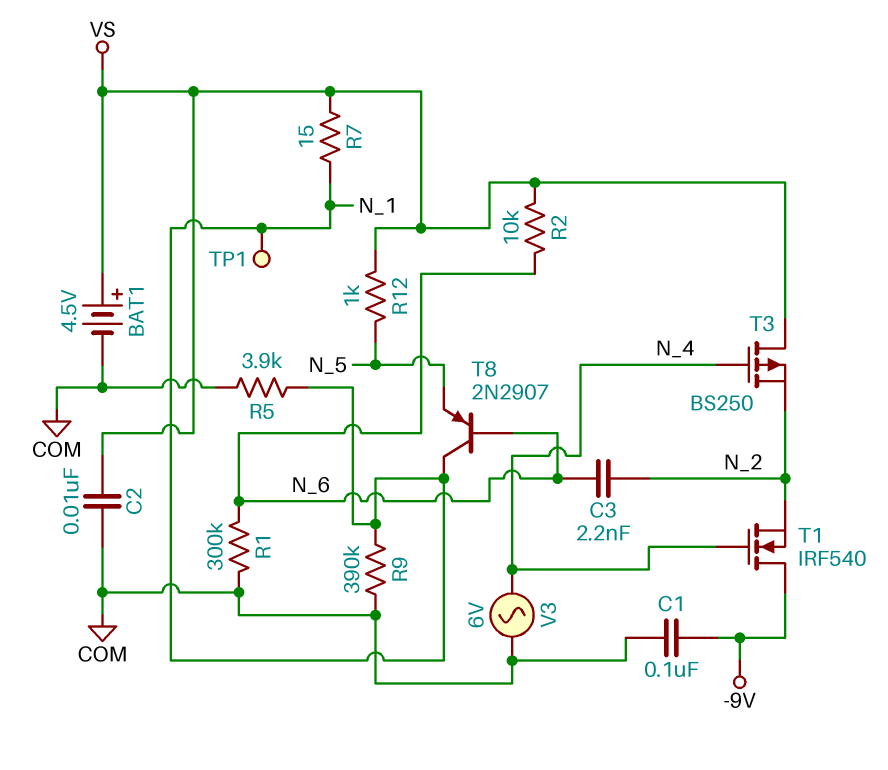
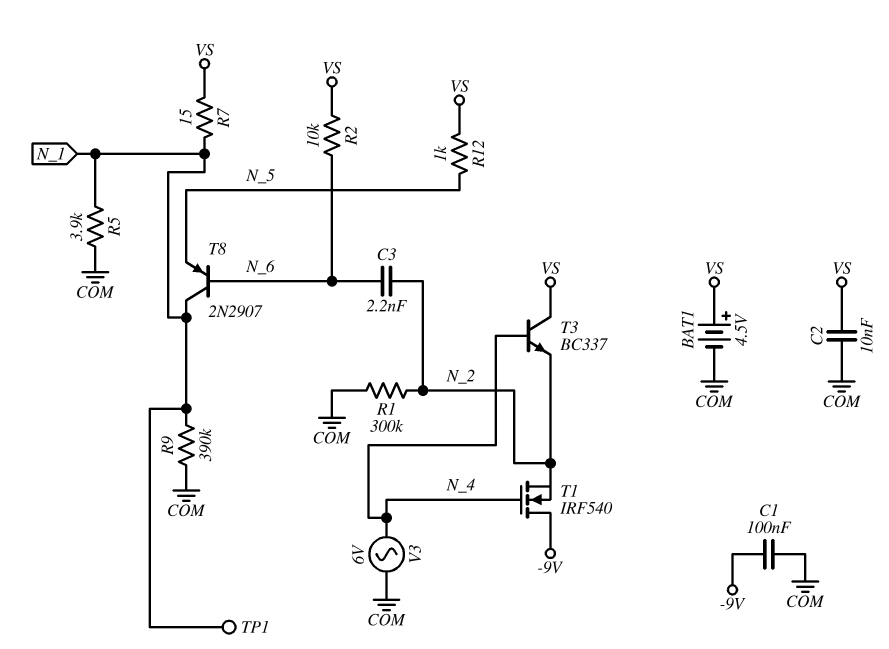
R1: 300k (COM, N_6) -> 300k (COM, N_2)
T3: PMOS BS250 (G N_4, D VS, S N_2) -> NPN BC337 (B N_4, C VS, E N_2)

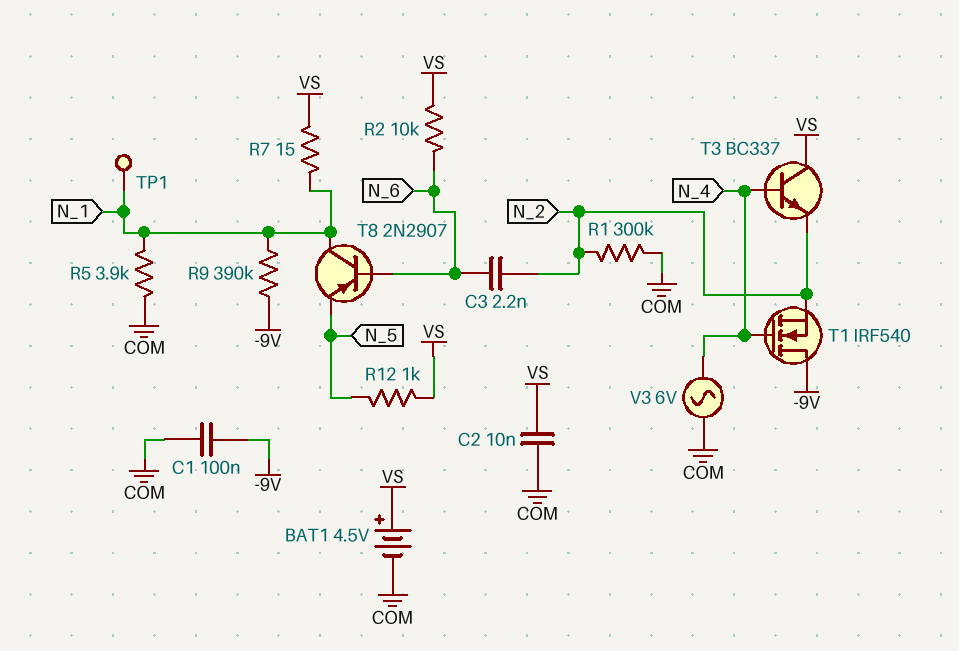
R9: 390k (COM, N_1) -> 390k (-9V, N_1)

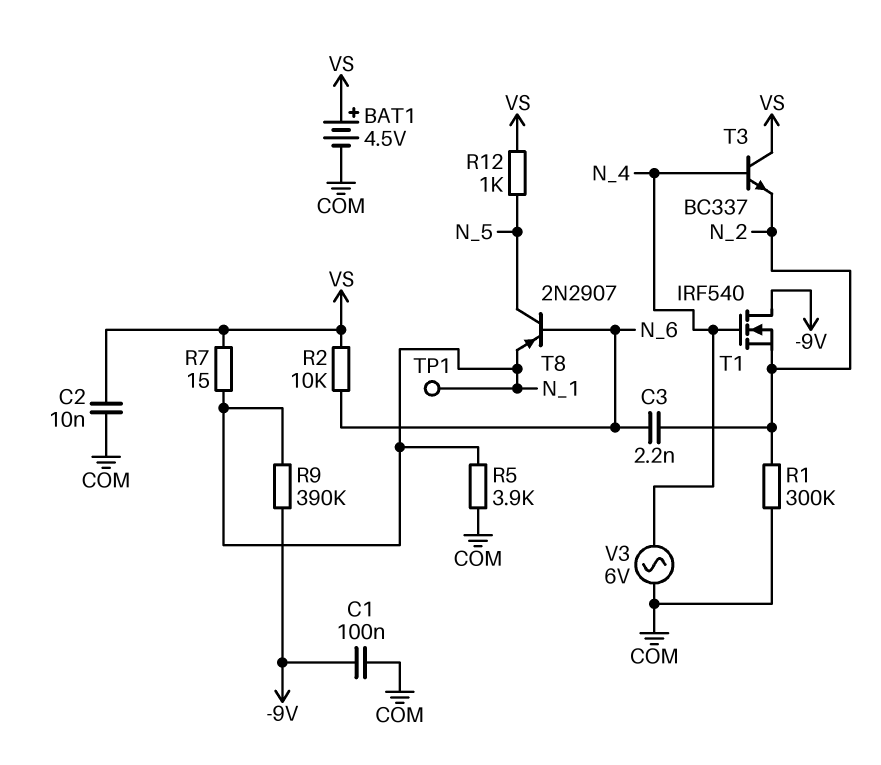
T8: PNP 2N2907 (B N_6, C N_1, E N_5) -> PNP 2N2907 (B N_6, C N_5, E N_1)

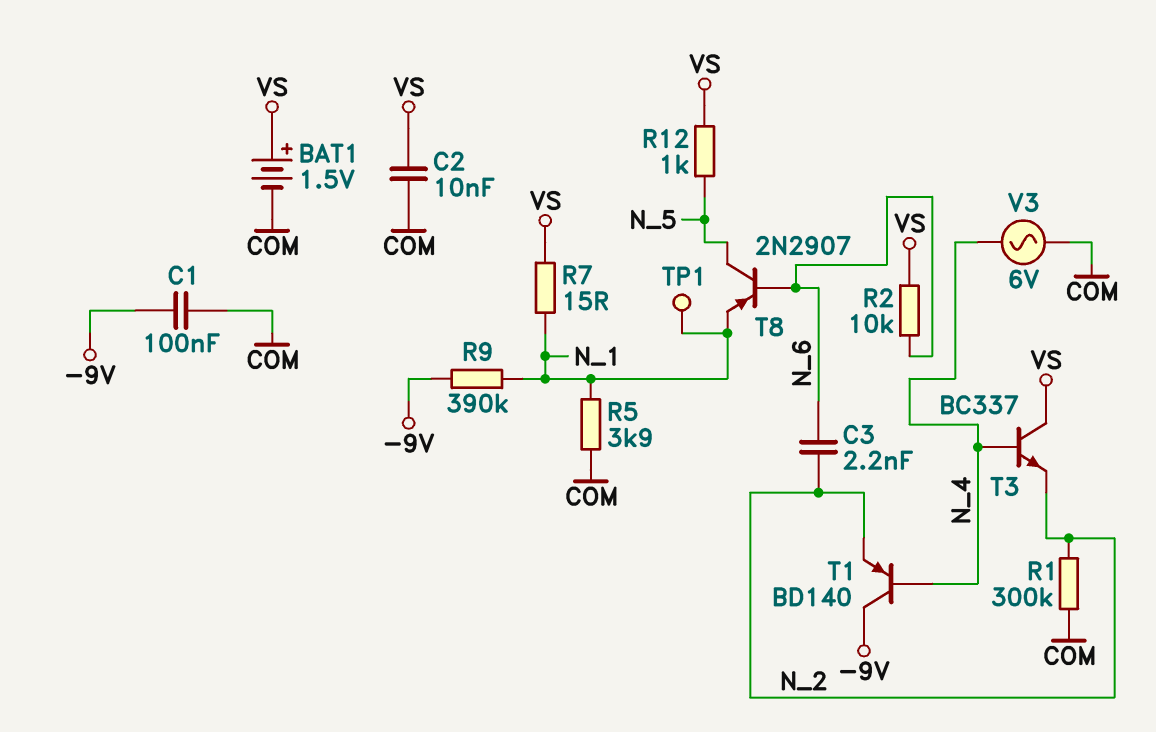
BAT1: 4.5V (plus VS, minus COM) -> 1.5V (plus VS, minus COM)
T1: NMOS IRF540 (G N_4, D -9V, S N_2) -> PNP BD140 (B N_4, C -9V, E N_2)

